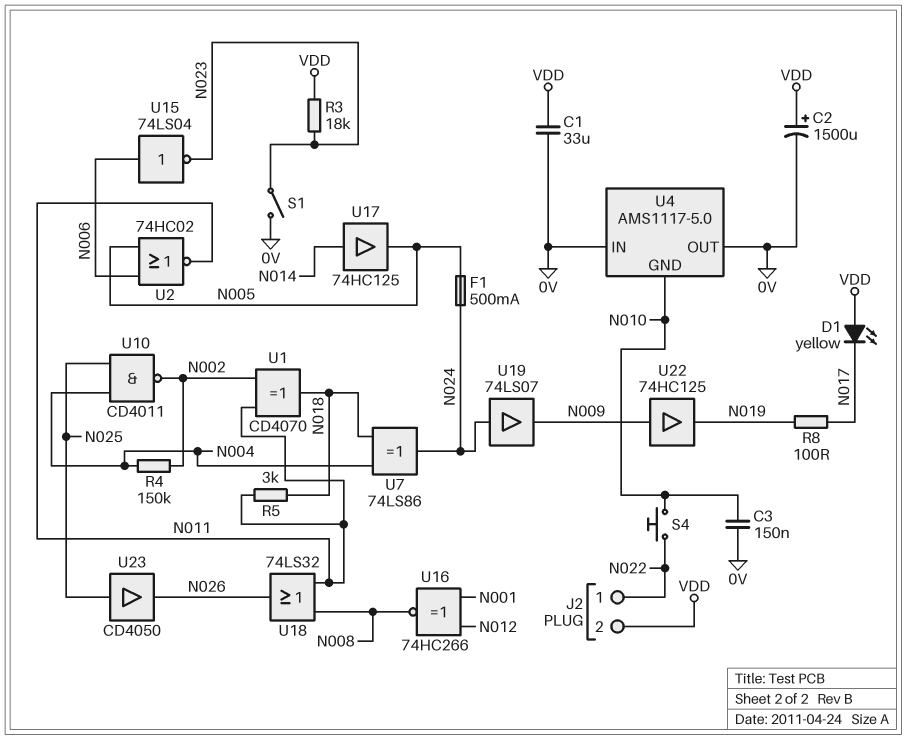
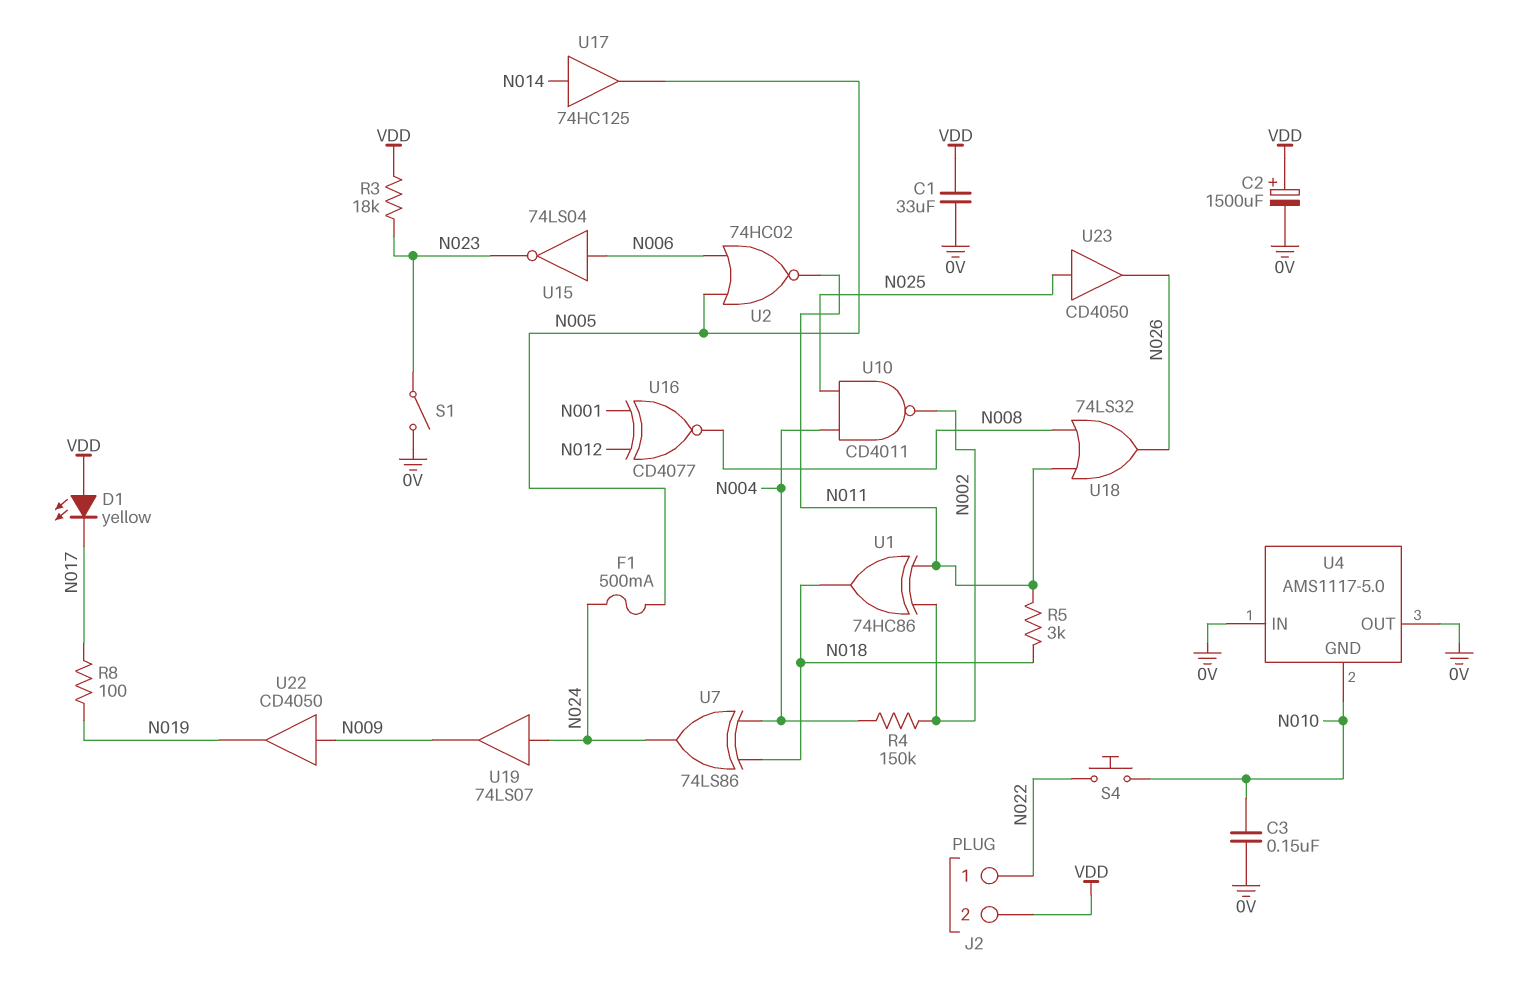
U1: XOR CD4070 (in N002, in N011, out N018) -> XOR 74HC86 (in N002, in N011, out N018)
U16: XNOR 74HC266 (in N001, in N012, out N008) -> XNOR CD4077 (in N001, in N012, out N008)
U22: buffer 74HC125 (in N009, out N019) -> buffer CD4050 (in N009, out N019)

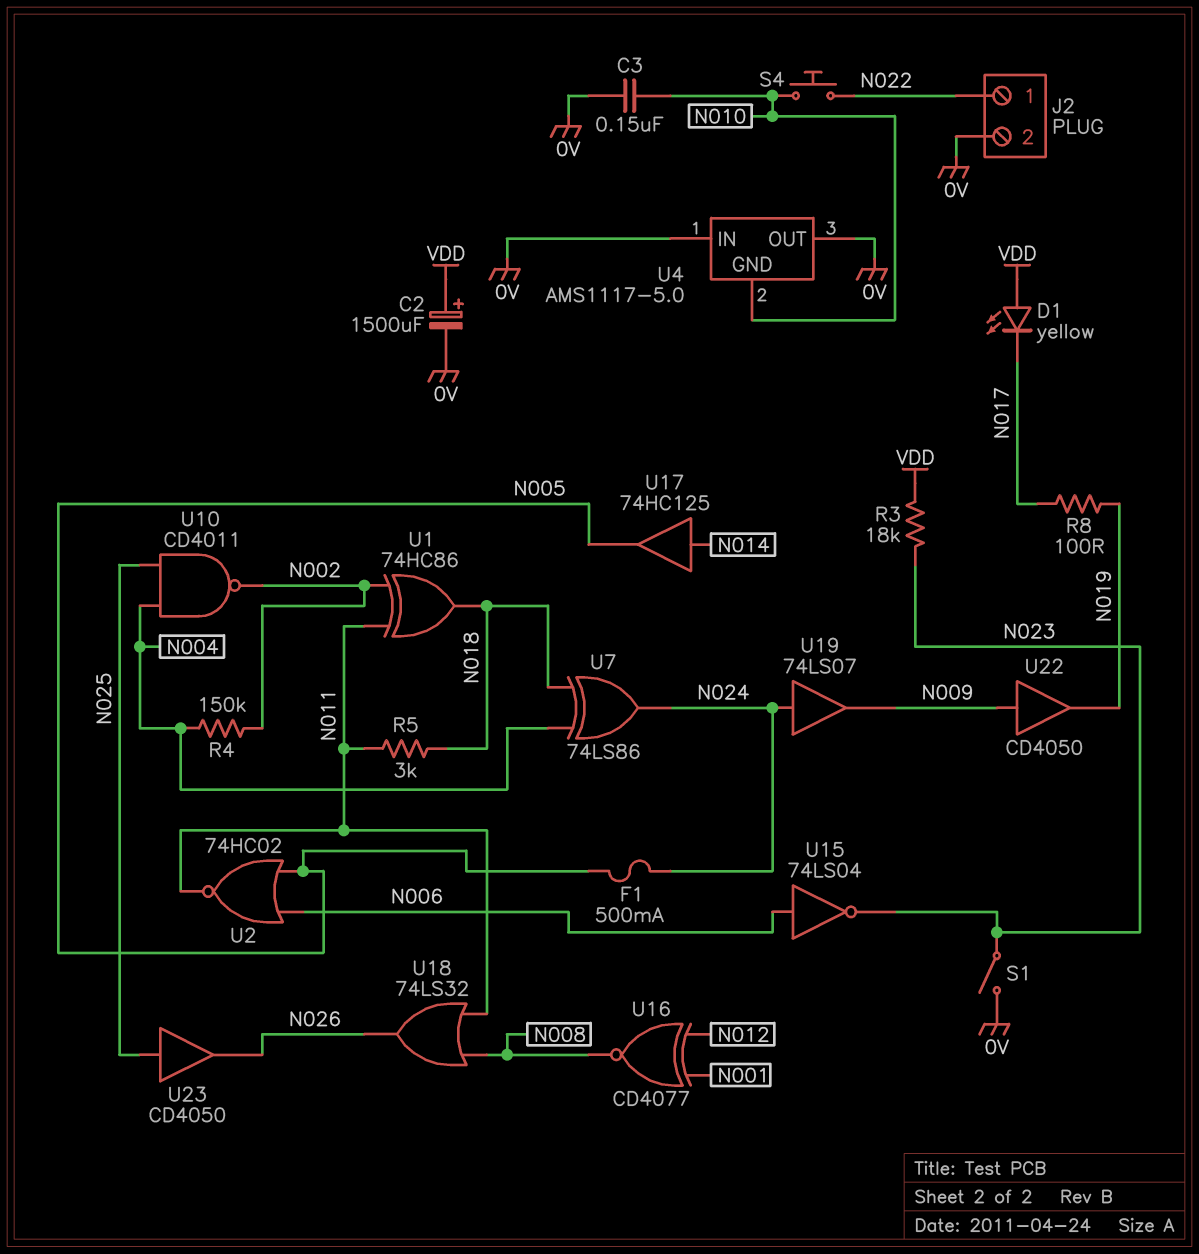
C1: 33uF (0V, VDD) -> none
J2 pin 2: VDD -> 0V

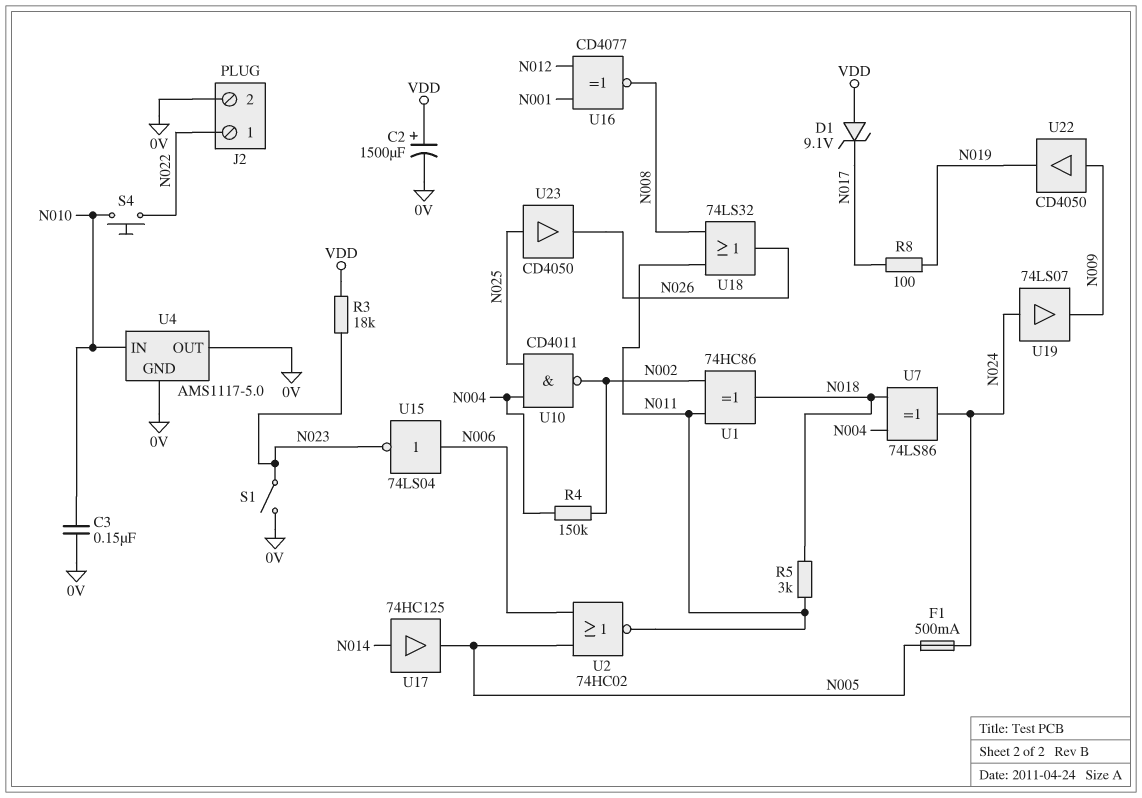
D1: LED yellow (A VDD, K N017) -> zener 9.1V (A VDD, K N017)
U4 pin GND: N010 -> 0V
U4 pin IN: 0V -> N010

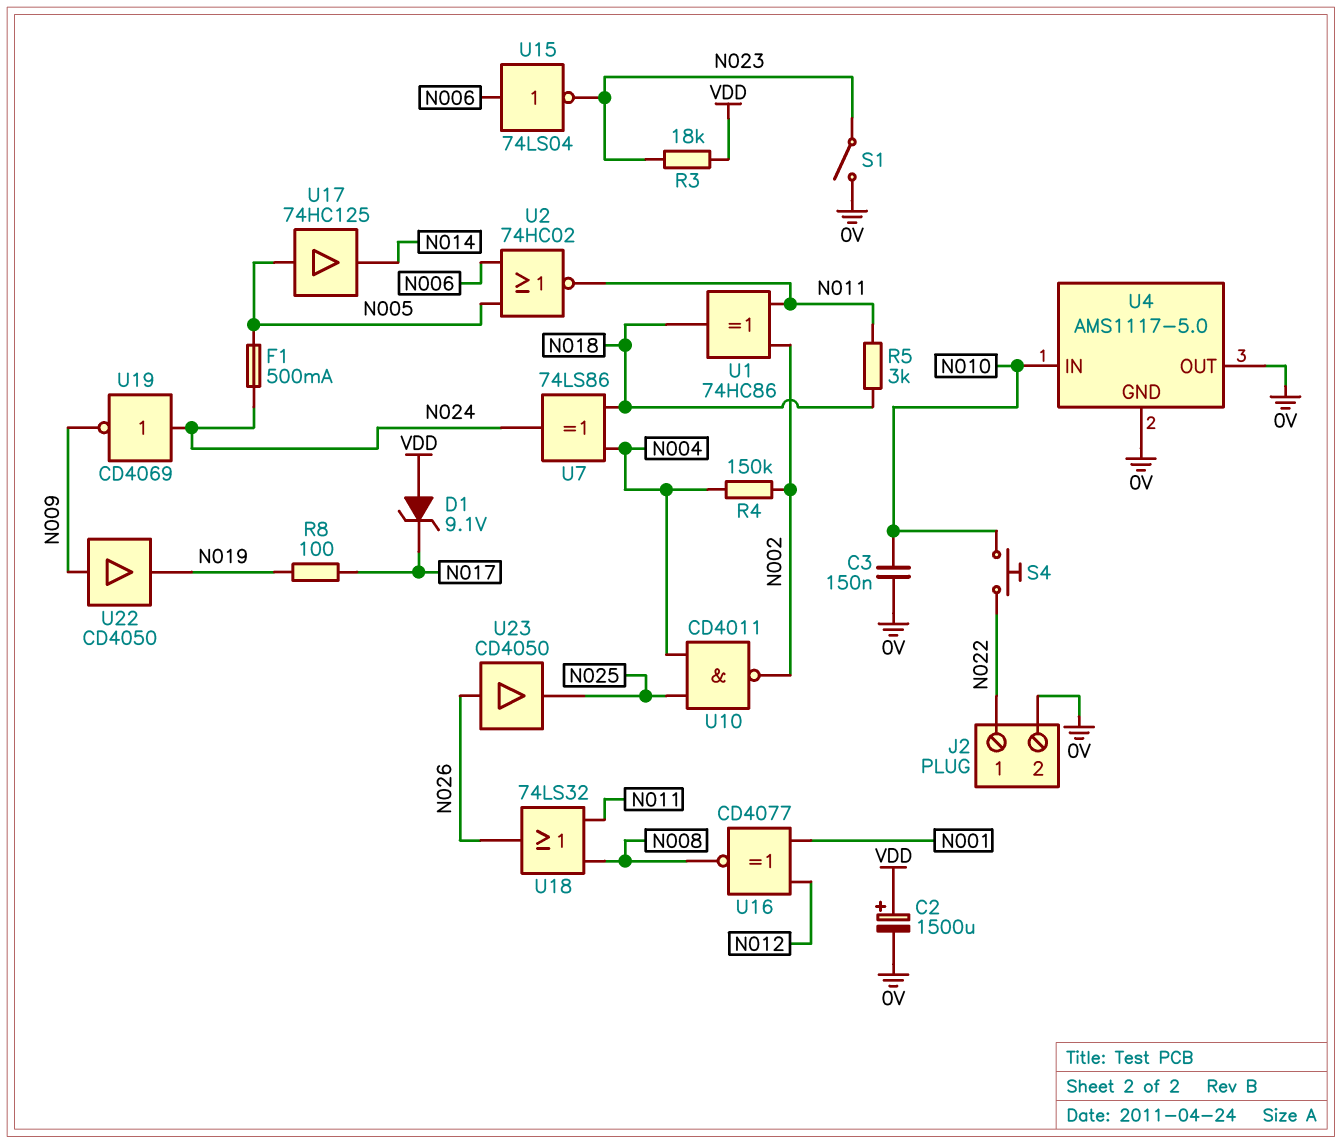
U17: buffer 74HC125 (in N014, out N005) -> buffer 74HC125 (in N005, out N014)
U19: buffer 74LS07 (in N024, out N009) -> NOT CD4069 (in N024, out N009)
U23: buffer CD4050 (in N025, out N026) -> buffer CD4050 (in N026, out N025)

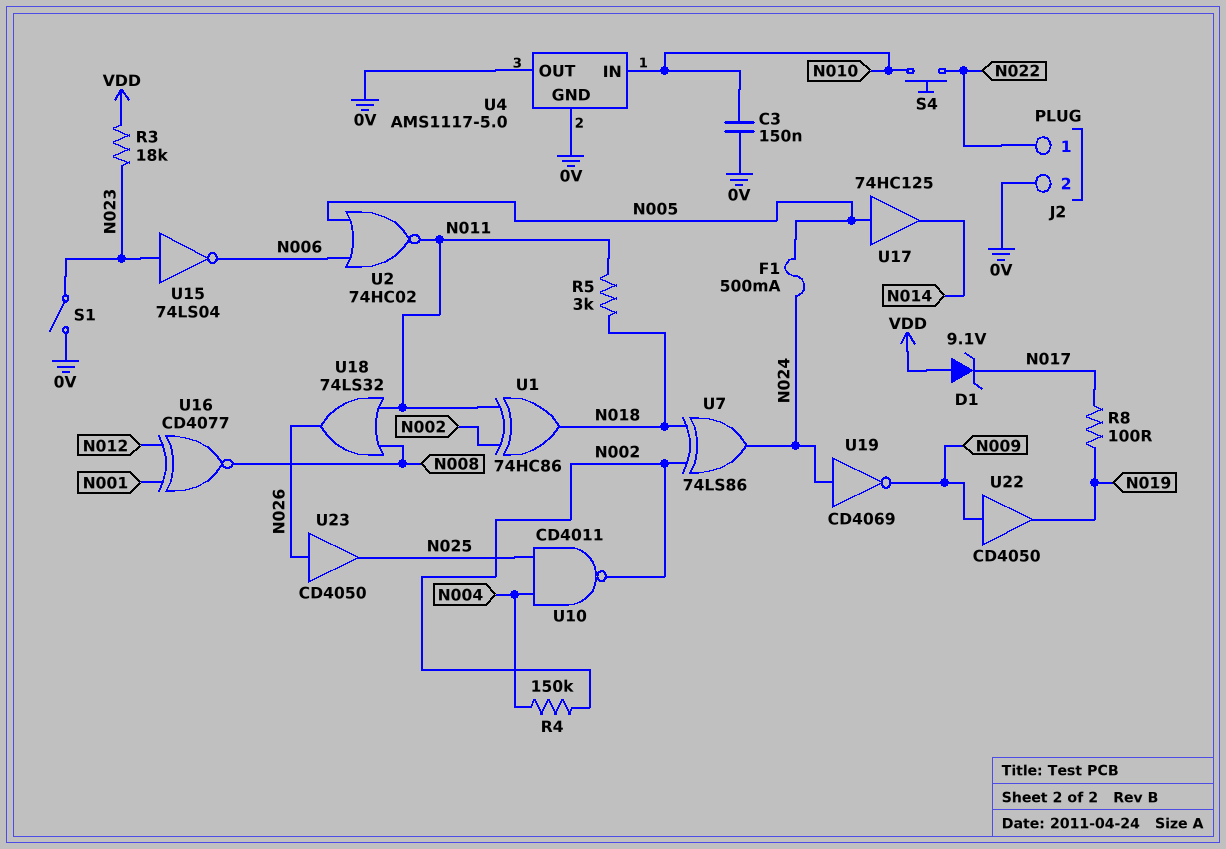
C2: 1500uF (plus VDD, minus 0V) -> none
U7: XOR 74LS86 (in N004, in N018, out N024) -> XOR 74LS86 (in N002, in N018, out N024)
U15: NOT 74LS04 (in N006, out N023) -> NOT 74LS04 (in N023, out N006)

